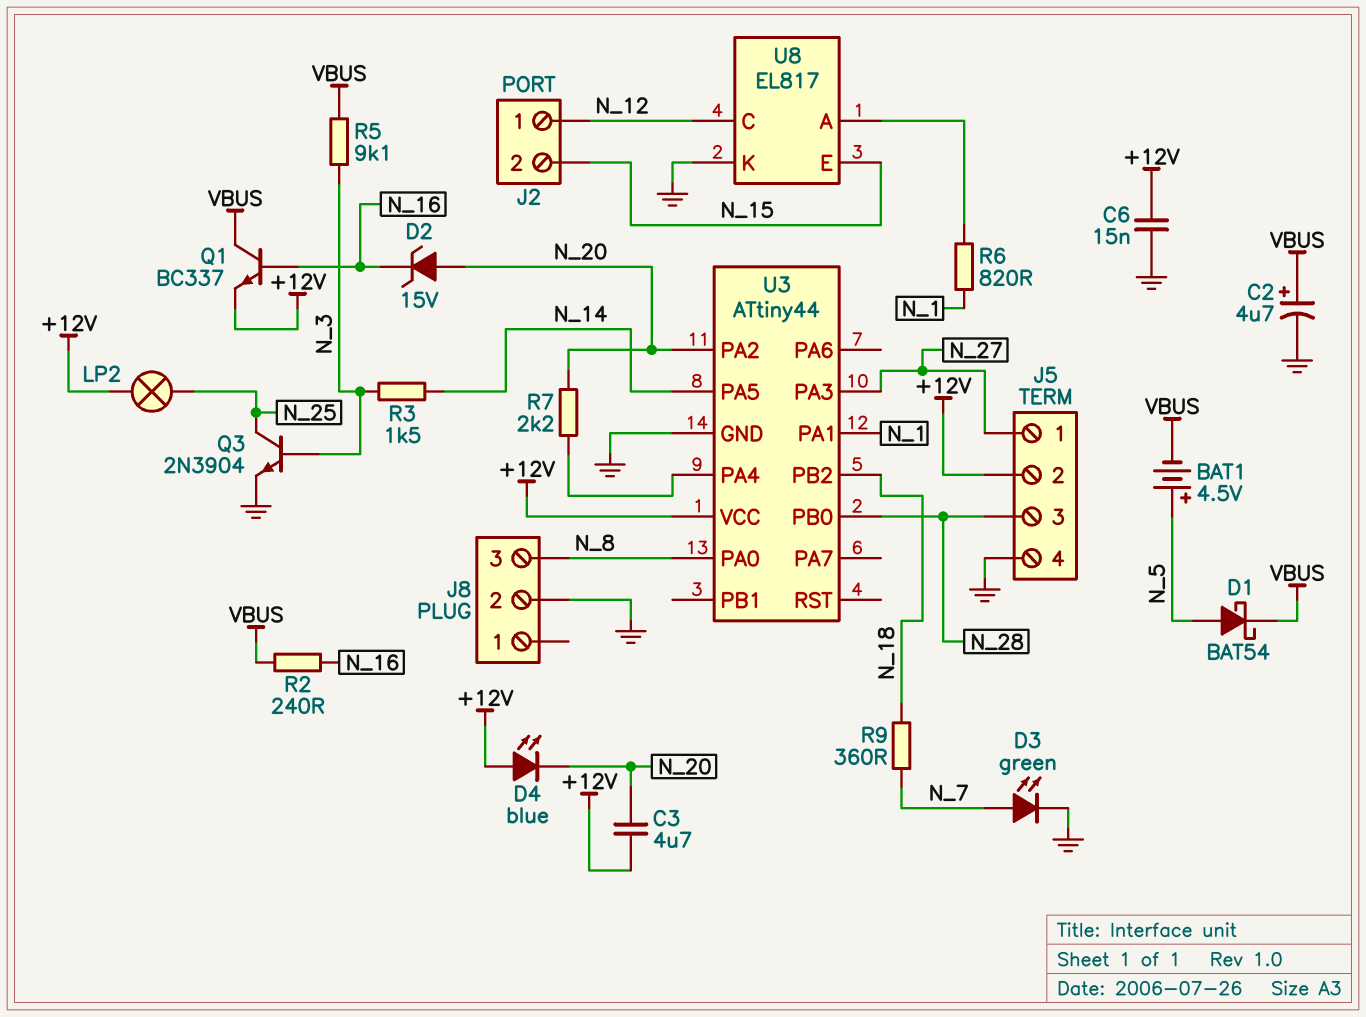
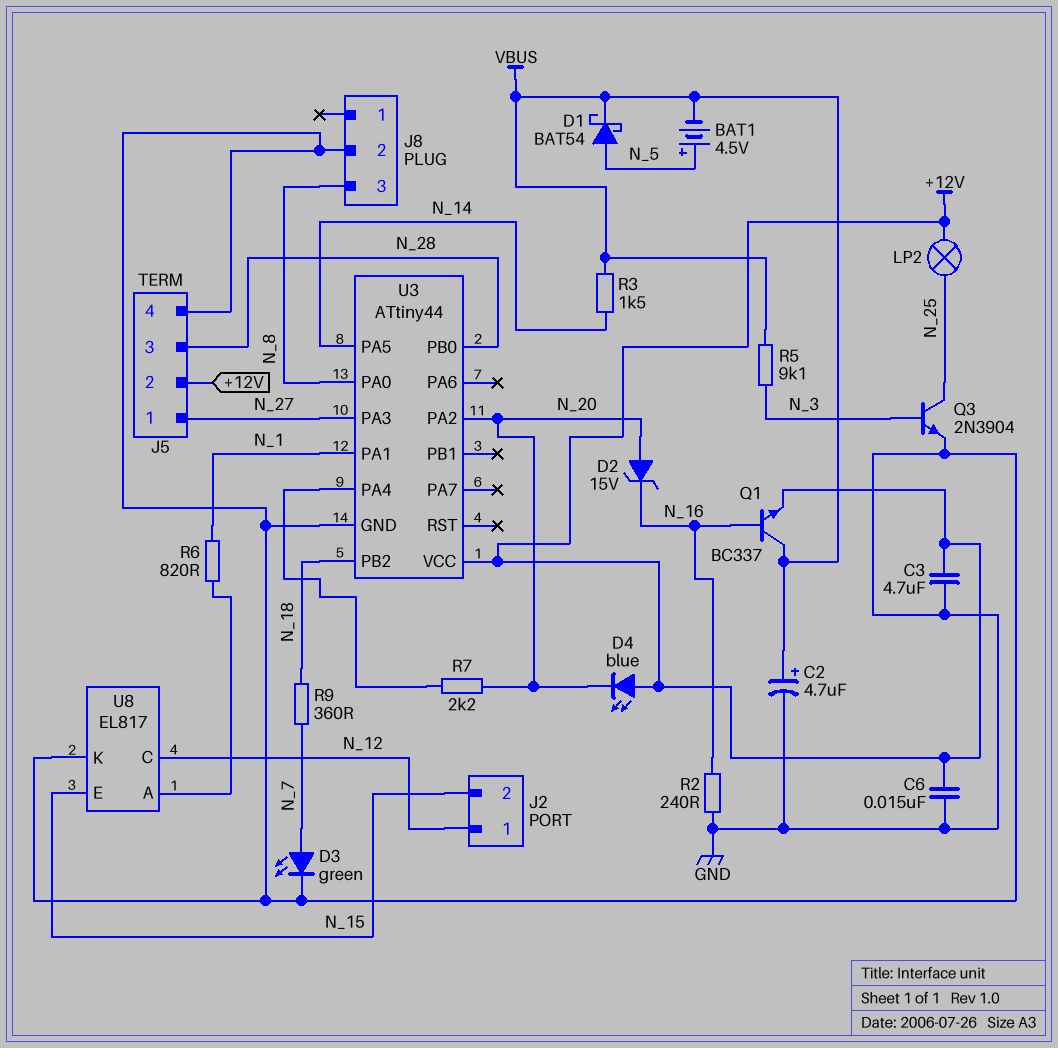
C3: 4.7uF (+12V, N_20) -> 4.7uF (+12V, GND)
R2: 240 (N_16, VBUS) -> 240 (GND, N_16)
R3: 1.5k (N_3, N_14) -> 1.5k (N_14, VBUS)

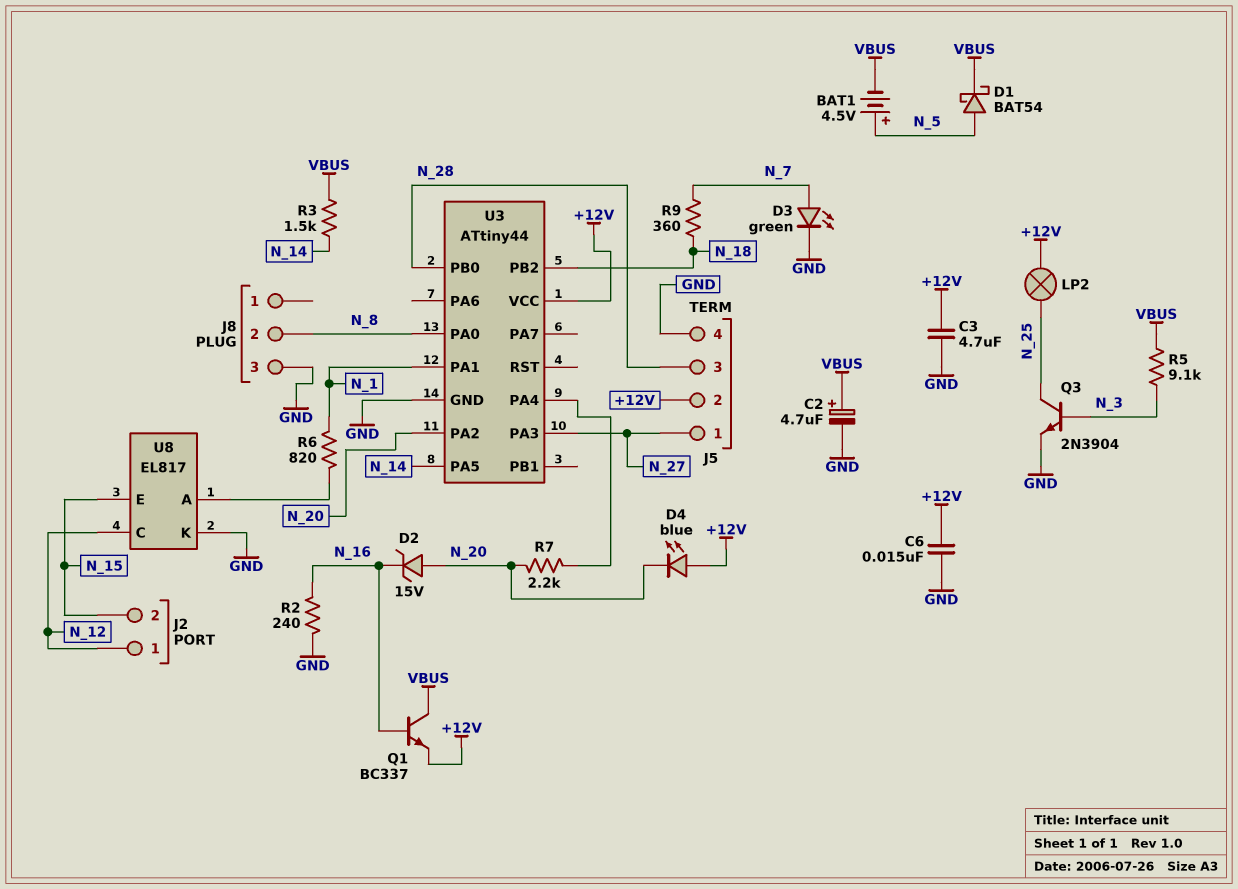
J8 pin 2: GND -> N_8
J8 pin 3: N_8 -> GND

